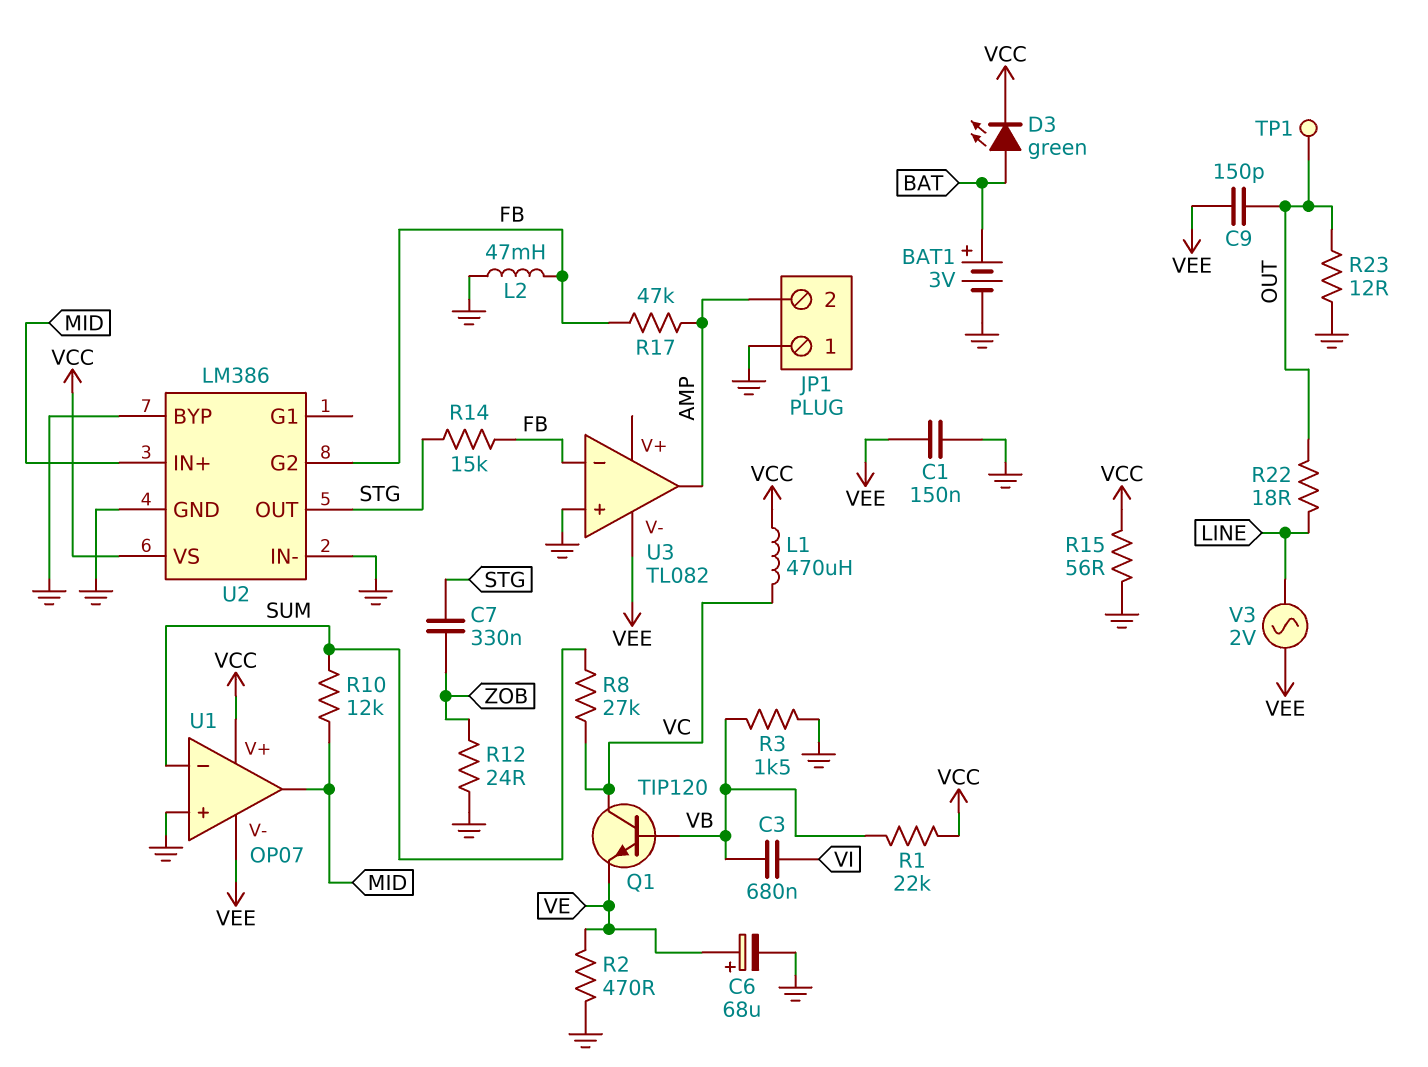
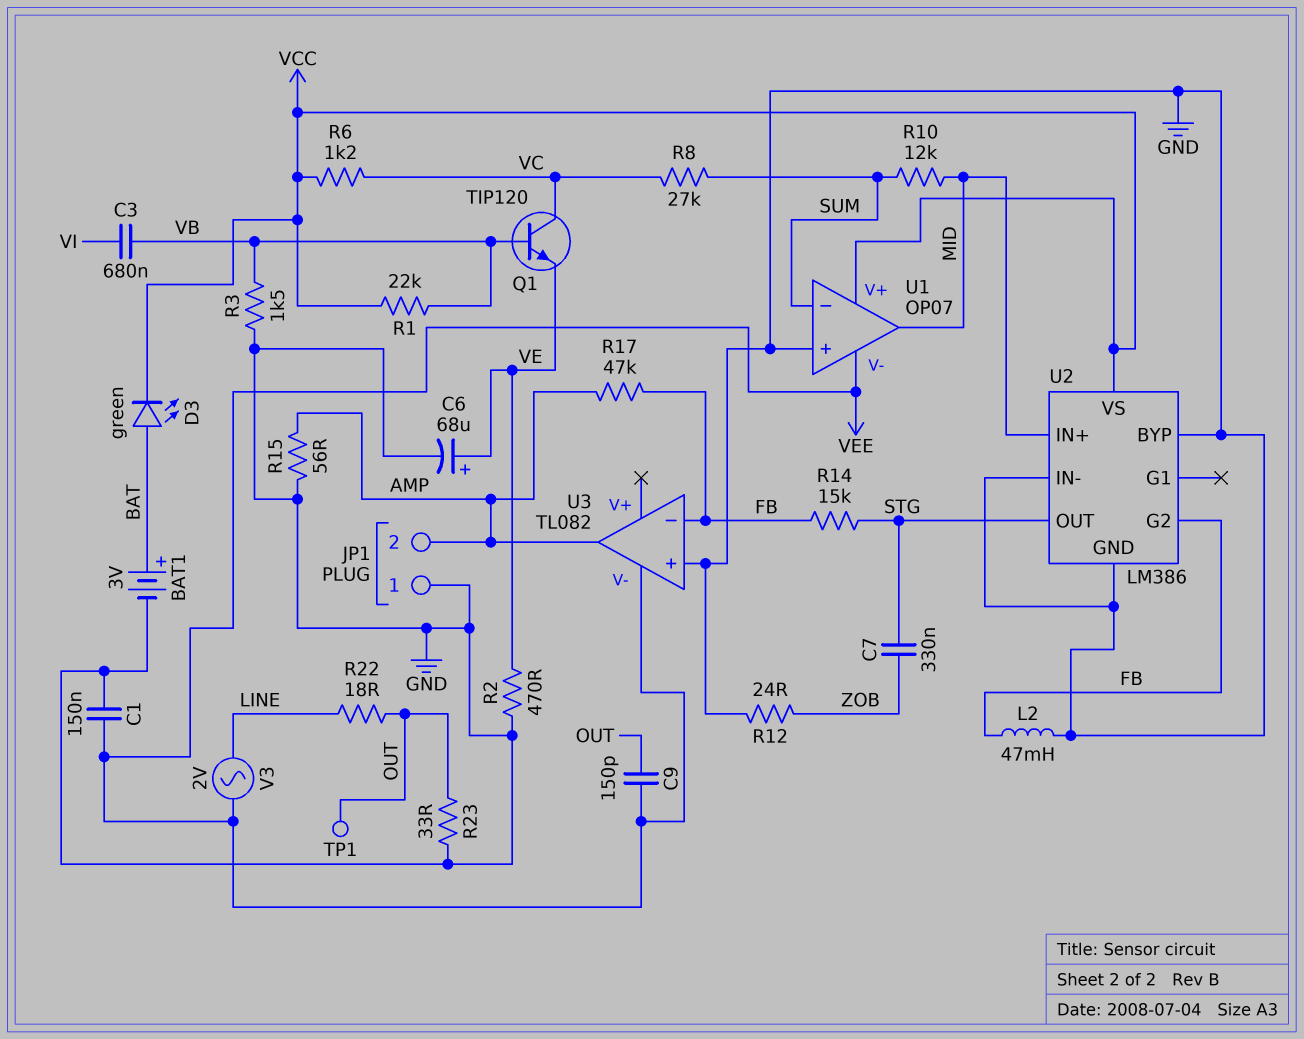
L1: 470uH (VC, VCC) -> none
R6: none -> 1.2k (VC, VCC)
R15: 56 (GND, VCC) -> 56 (AMP, GND)
R23: 12 (GND, OUT) -> 33 (GND, OUT)

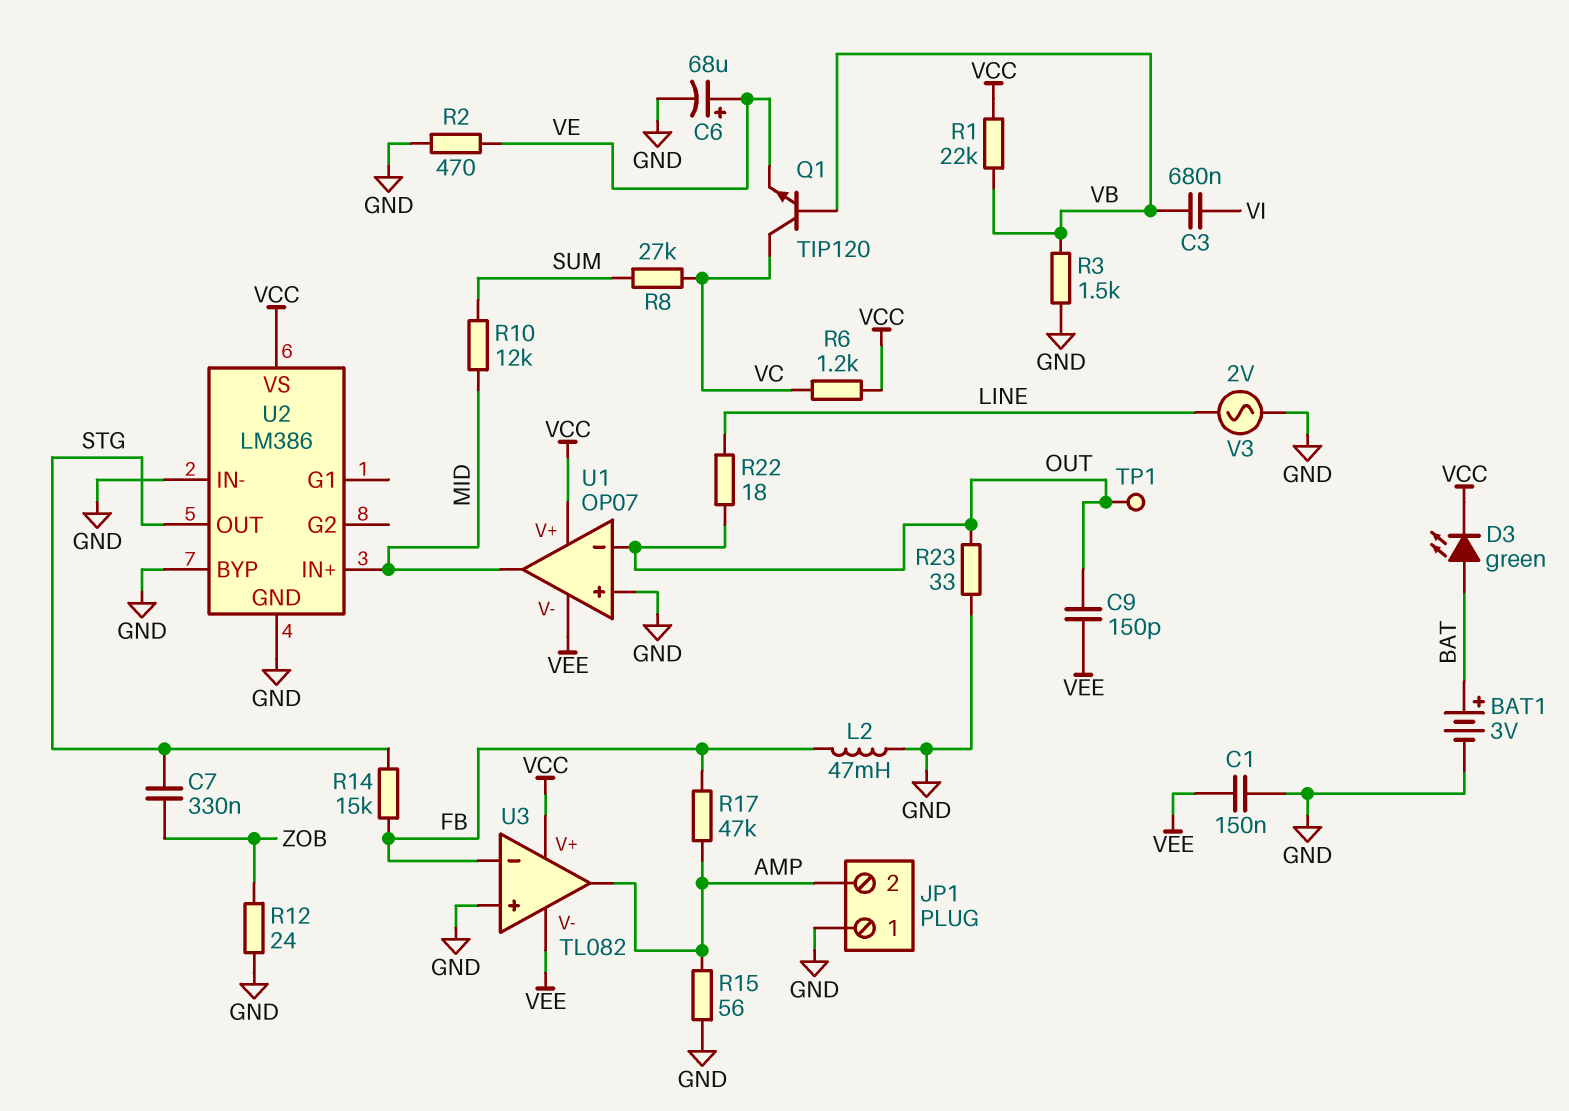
U1 pin in-: SUM -> OUT
U2 pin G2: FB -> none
U3 pin V+: none -> VCC
V3: AC 2V (LINE, VEE) -> AC 2V (GND, LINE)

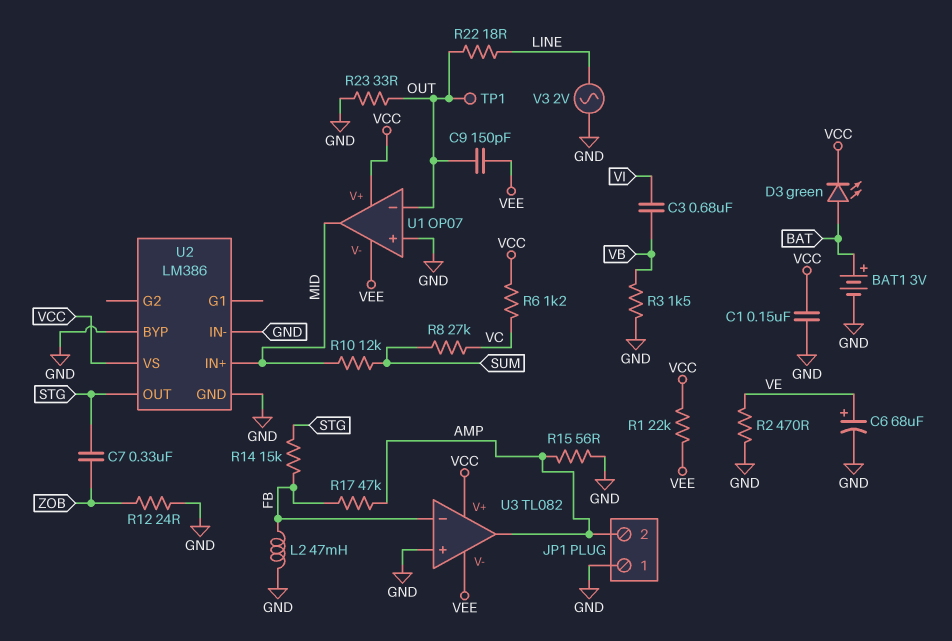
C1: 150nF (GND, VEE) -> 150nF (GND, VCC)
Q1: NPN TIP120 (B VB, C VC, E VE) -> none
R1: 22k (VB, VCC) -> 22k (VCC, VEE)

